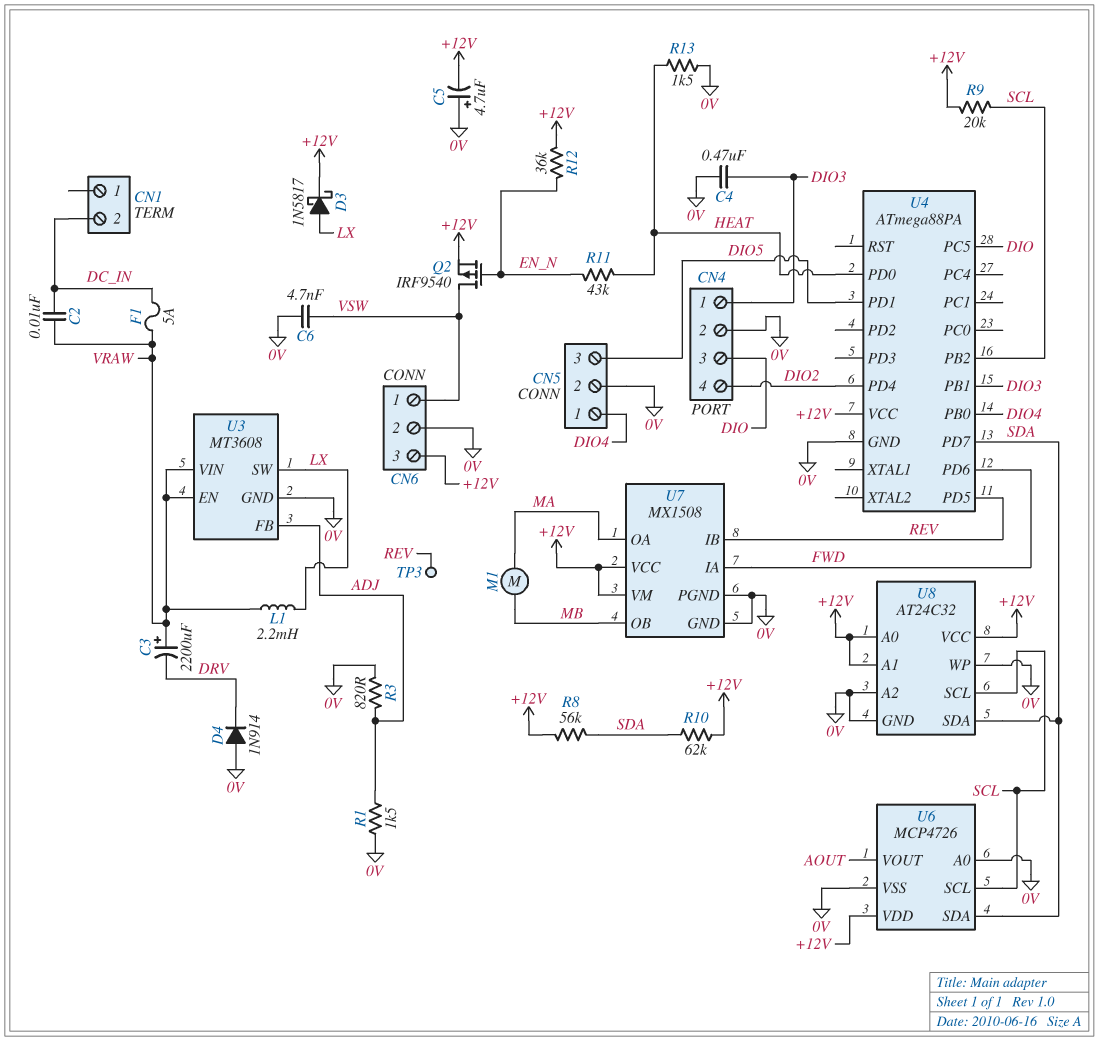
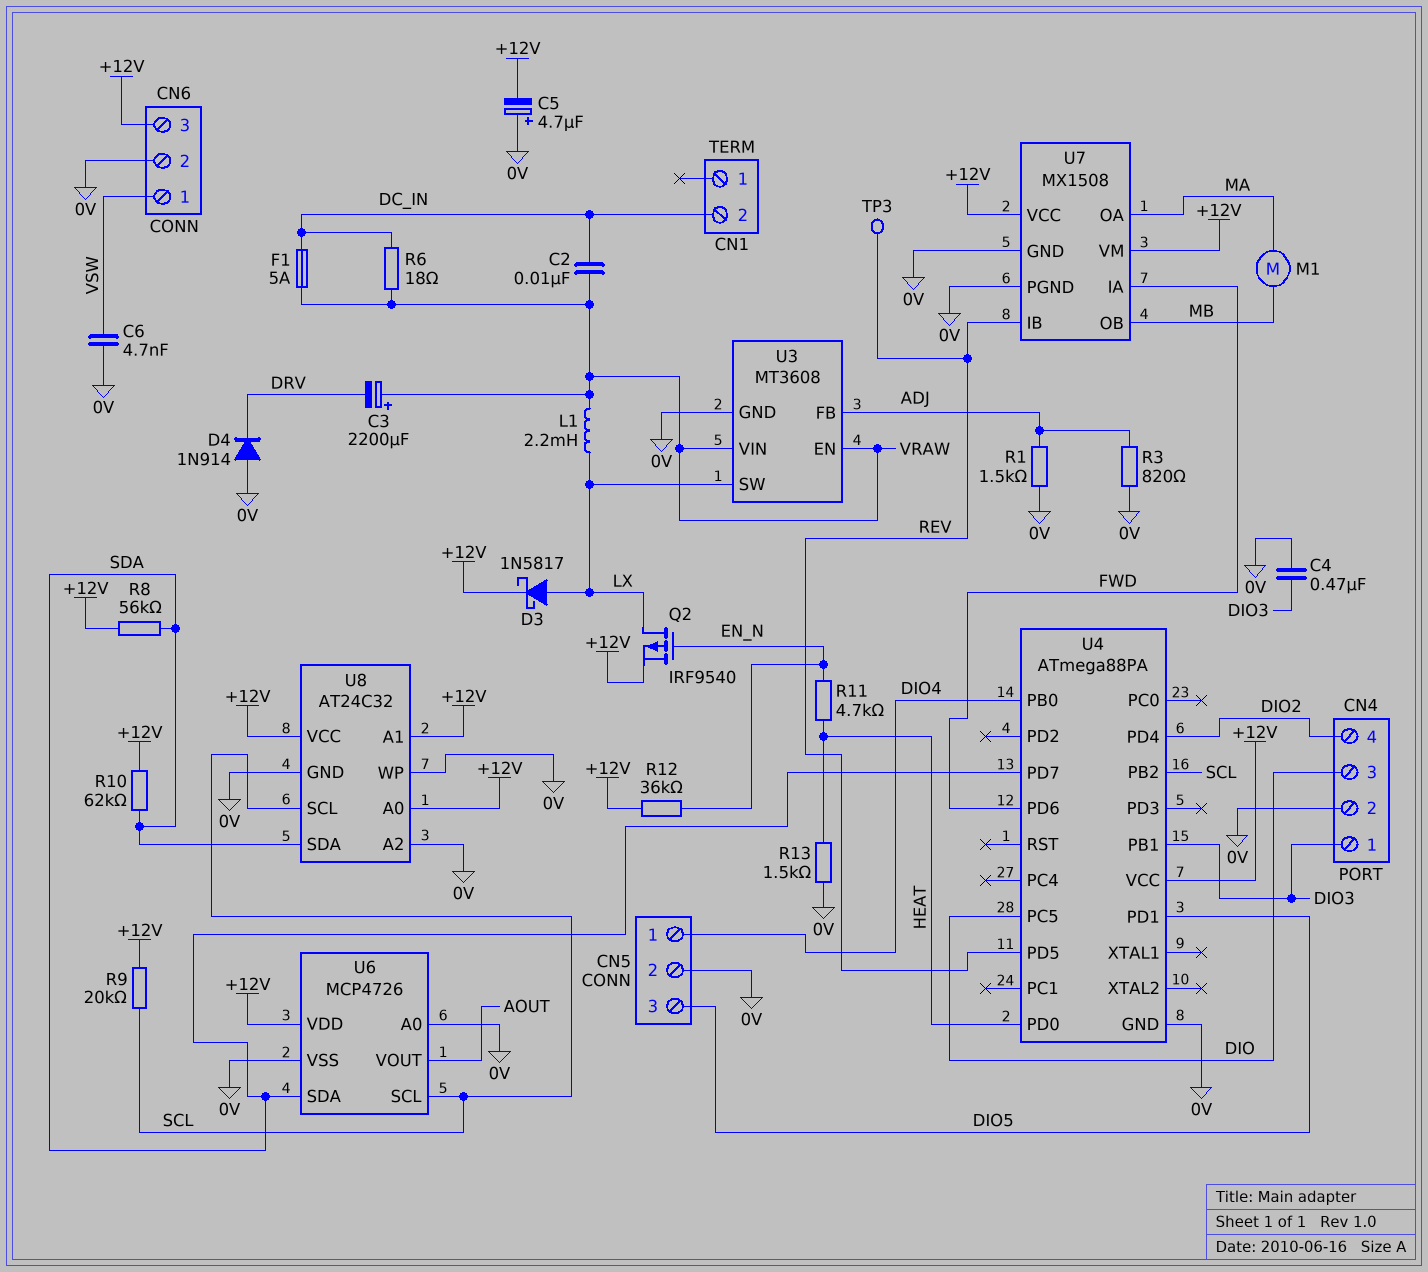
Q2: PMOS IRF9540 (G EN_N, D VSW, S +12V) -> PMOS IRF9540 (G EN_N, D LX, S +12V)
R6: none -> 18 (DC_IN, VRAW)
R11: 43k (EN_N, HEAT) -> 4.7k (EN_N, HEAT)

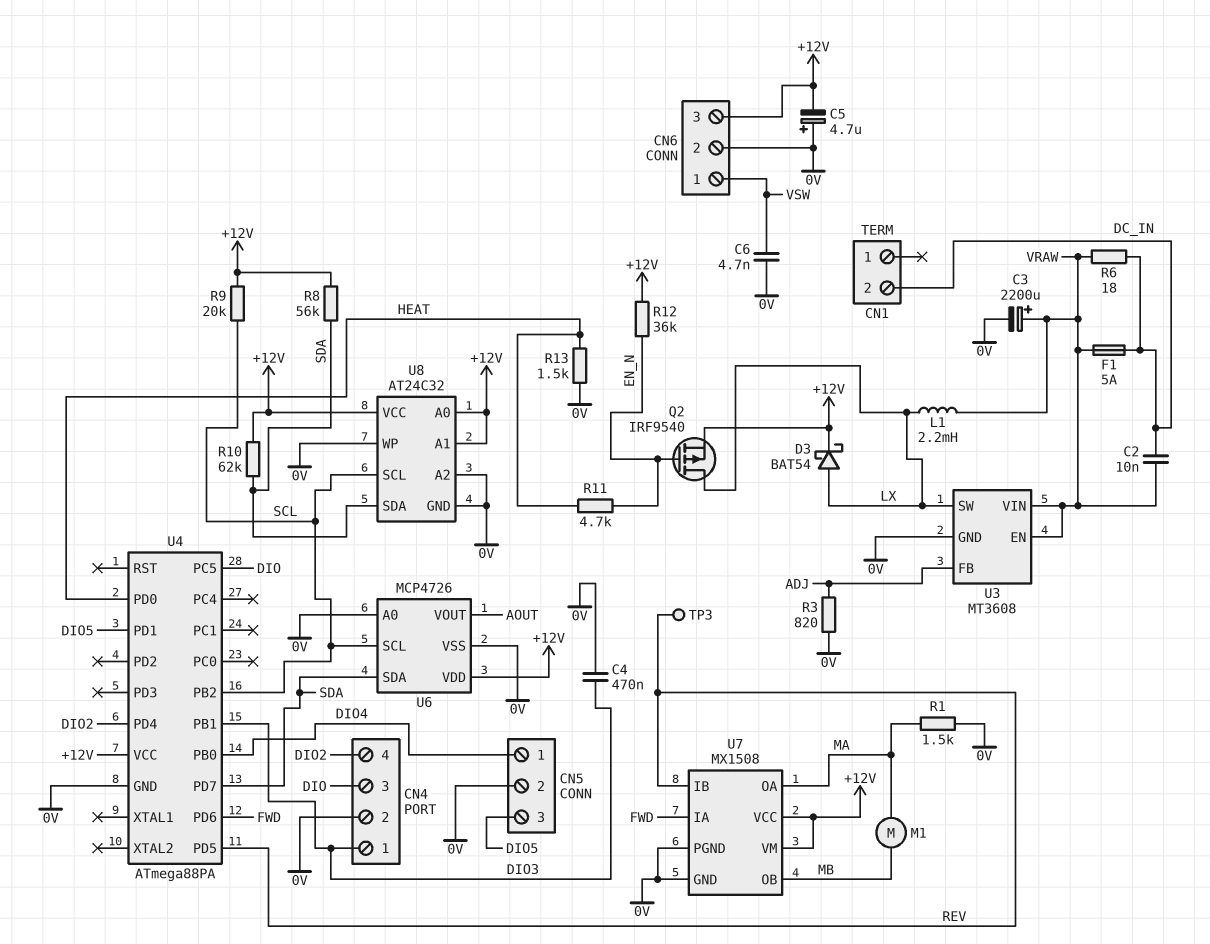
C3: 2200uF (plus VRAW, minus DRV) -> 2200uF (plus VRAW, minus 0V)
D3: schottky 1N5817 (A LX, K +12V) -> schottky BAT54 (A LX, K +12V)
D4: diode 1N914 (A 0V, K DRV) -> none
R1: 1.5k (0V, ADJ) -> 1.5k (0V, MA)

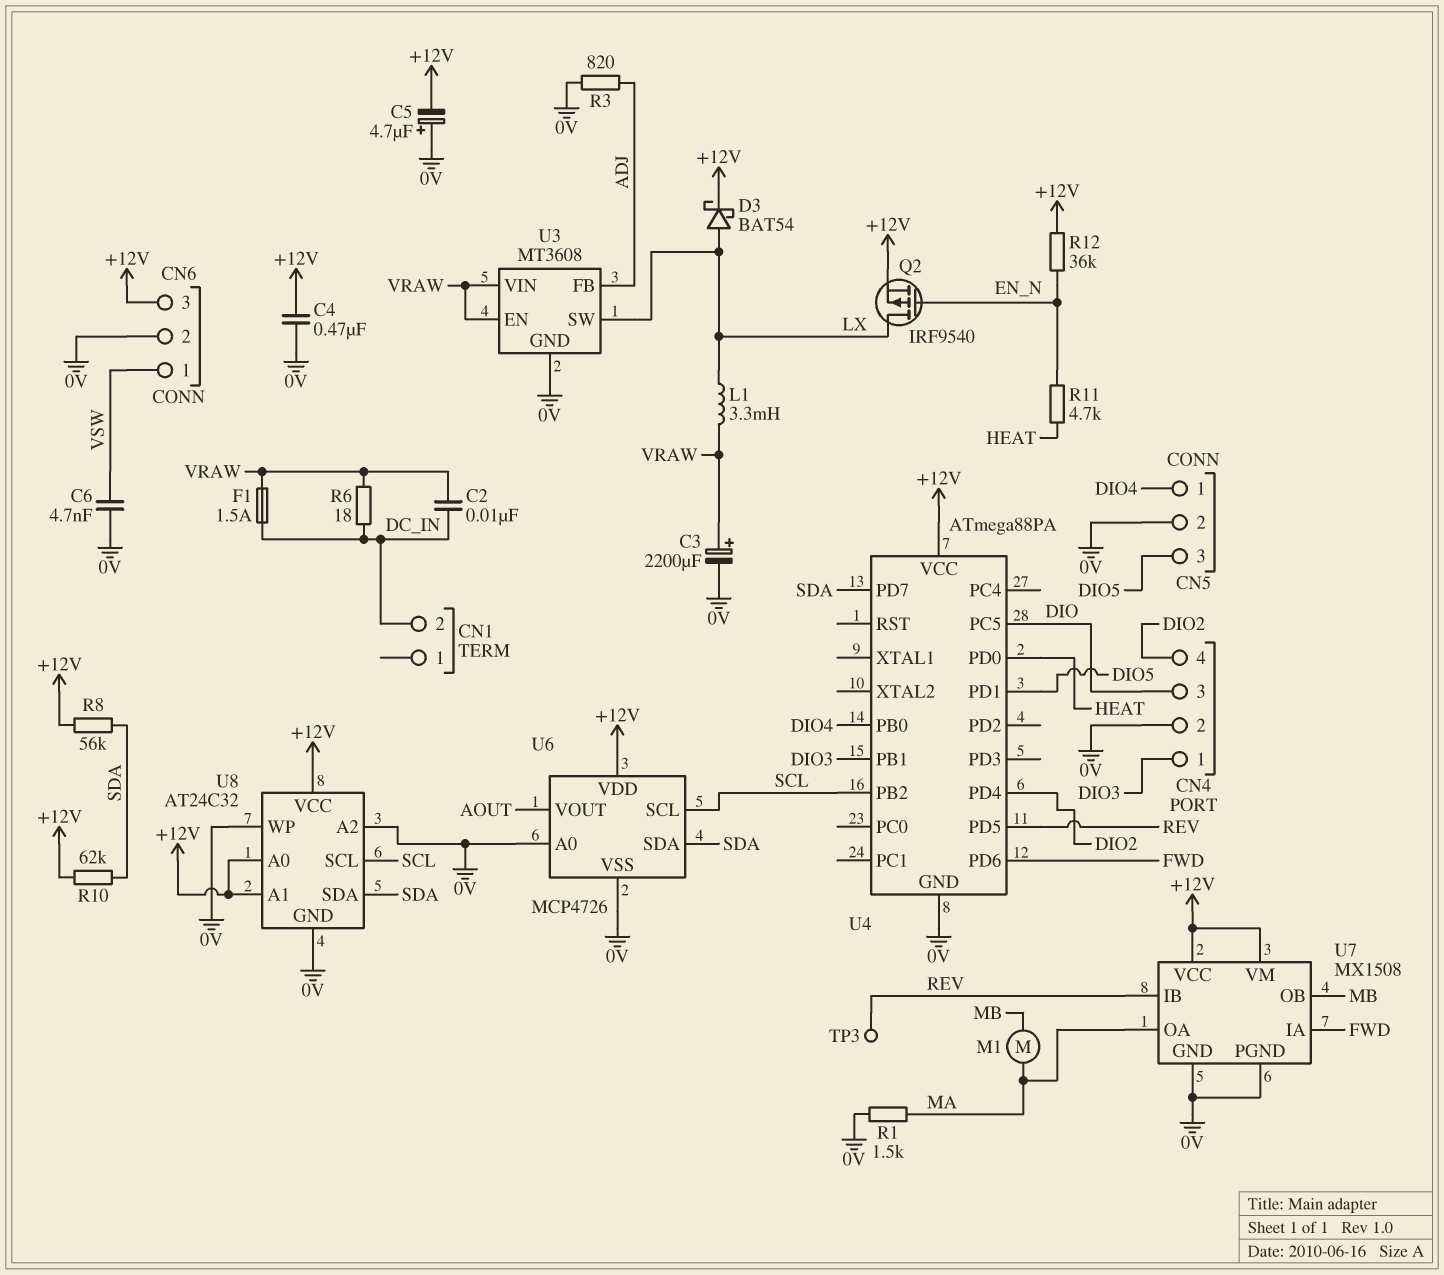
C4: 470nF (0V, DIO3) -> 470nF (+12V, 0V)
F1: 5A (DC_IN, VRAW) -> 1.5A (DC_IN, VRAW)
L1: 2.2mH (LX, VRAW) -> 3.3mH (LX, VRAW)
R9: 20k (+12V, SCL) -> none
R13: 1.5k (0V, HEAT) -> none

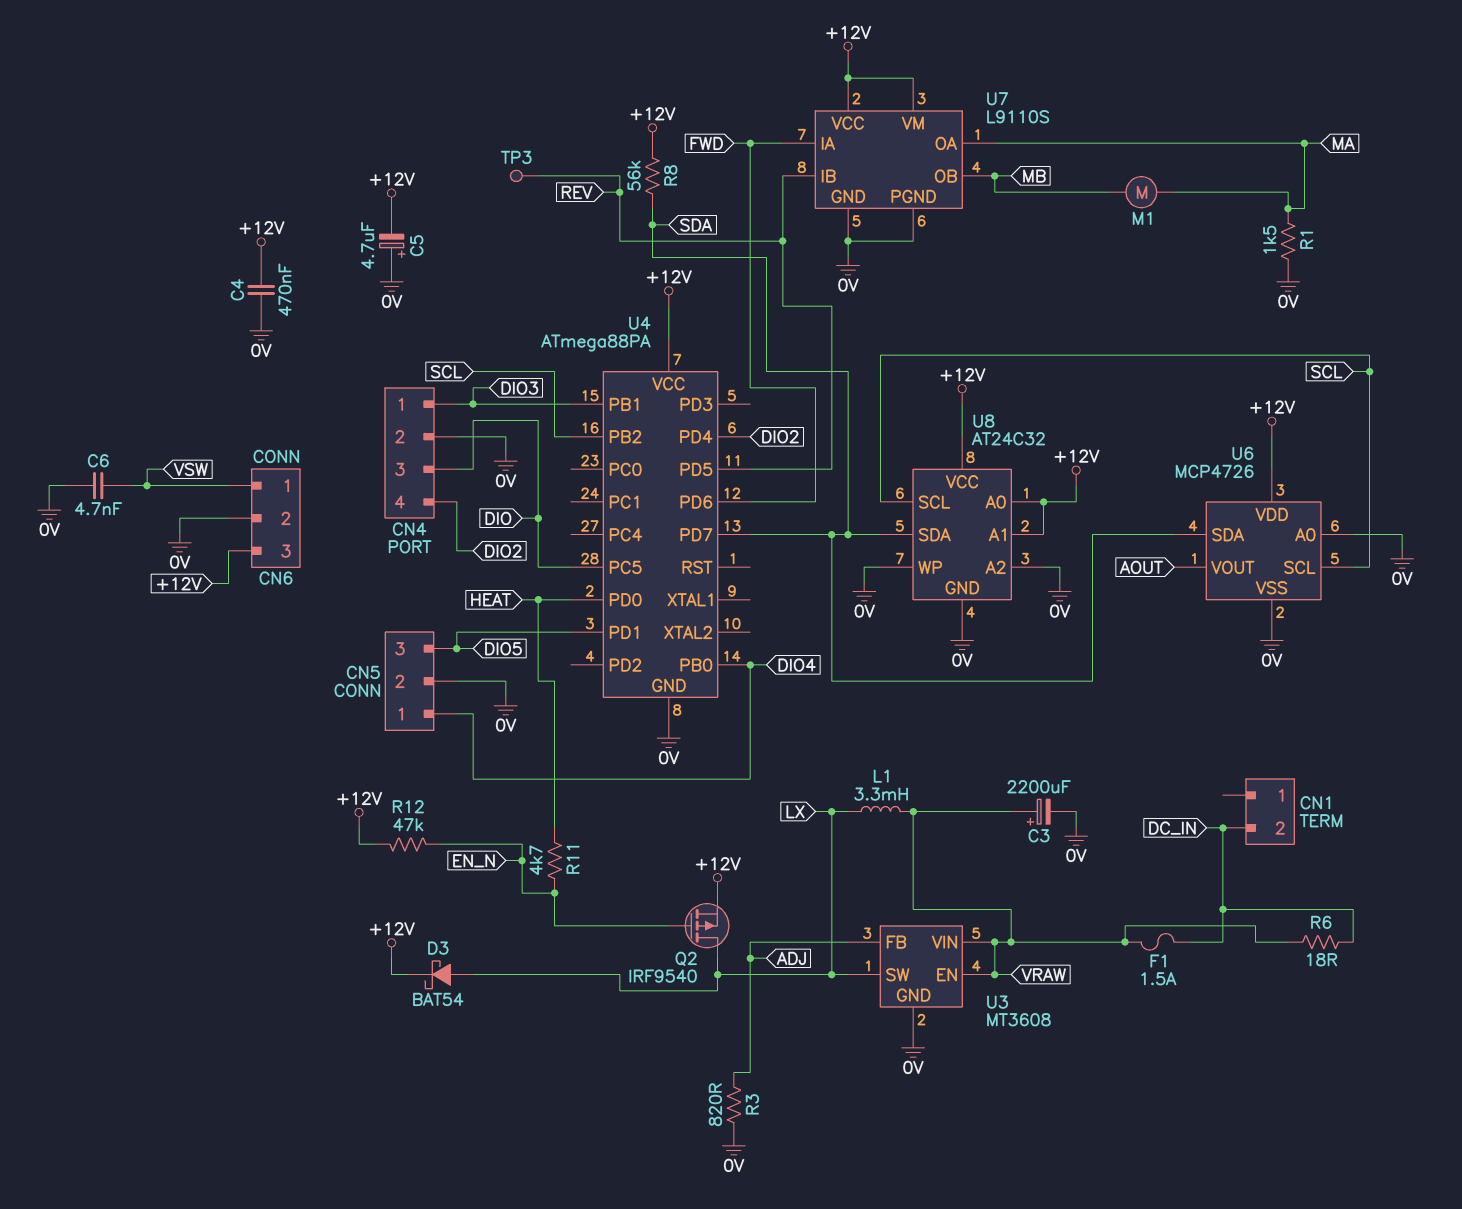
C2: 10nF (DC_IN, VRAW) -> none
R10: 62k (+12V, SDA) -> none
R12: 36k (+12V, EN_N) -> 47k (+12V, EN_N)
U7: MX1508 -> L9110S

